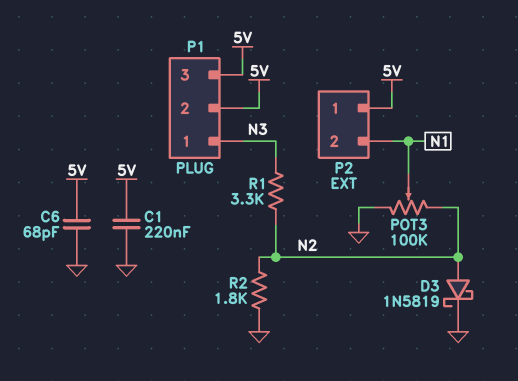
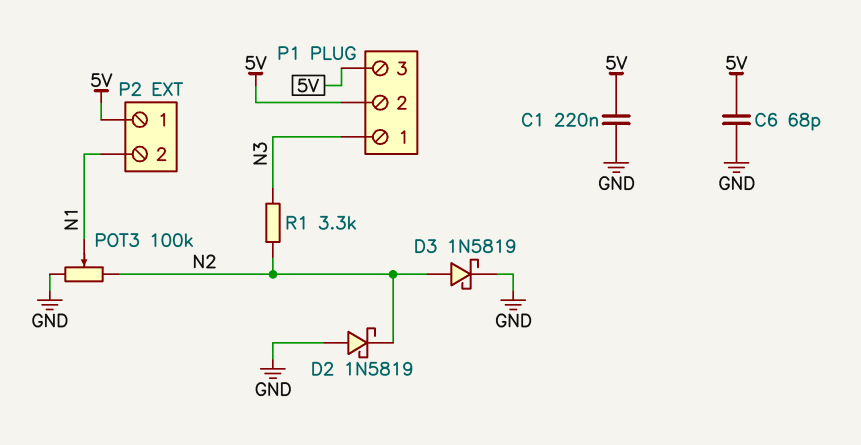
D2: none -> schottky 1N5819 (A GND, K N2)
R2: 1.8k (GND, N2) -> none

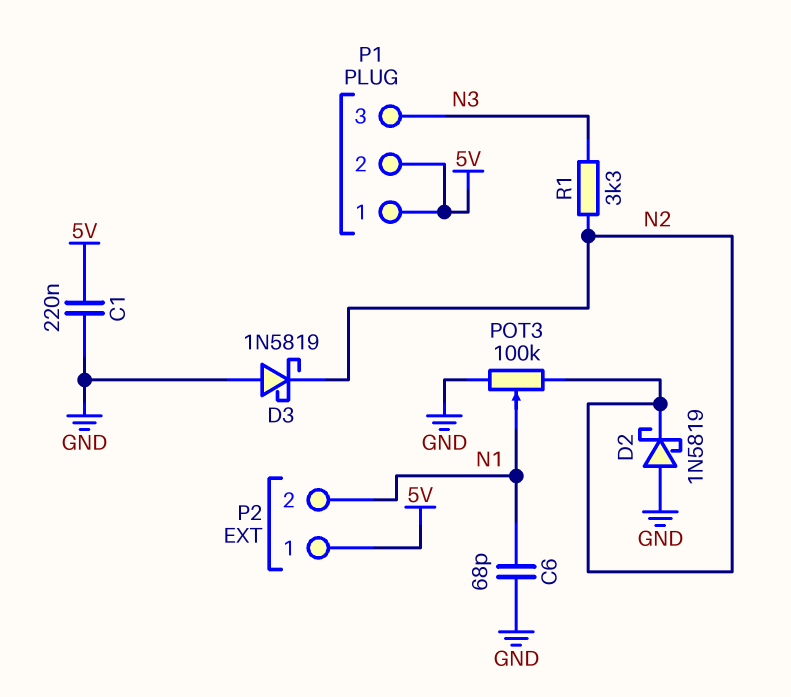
C6: 68pF (5V, GND) -> 68pF (GND, N1)
D3: schottky 1N5819 (A N2, K GND) -> schottky 1N5819 (A GND, K N2)
P1 pin 1: N3 -> 5V
P1 pin 3: 5V -> N3

